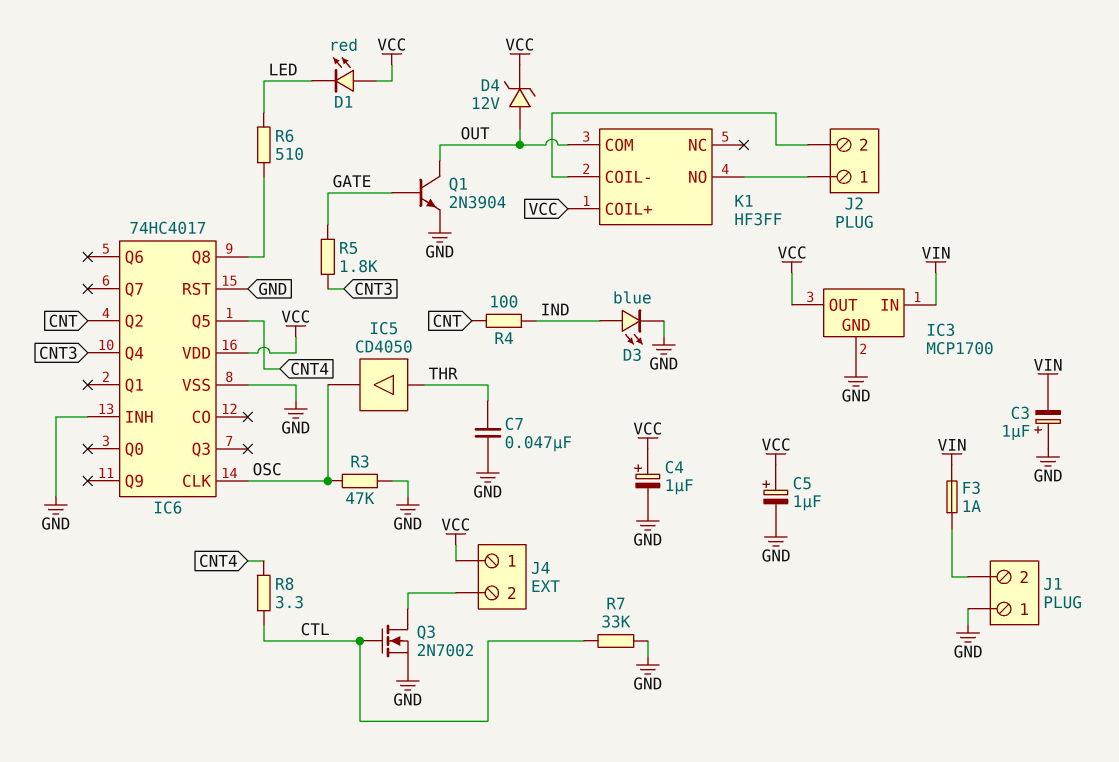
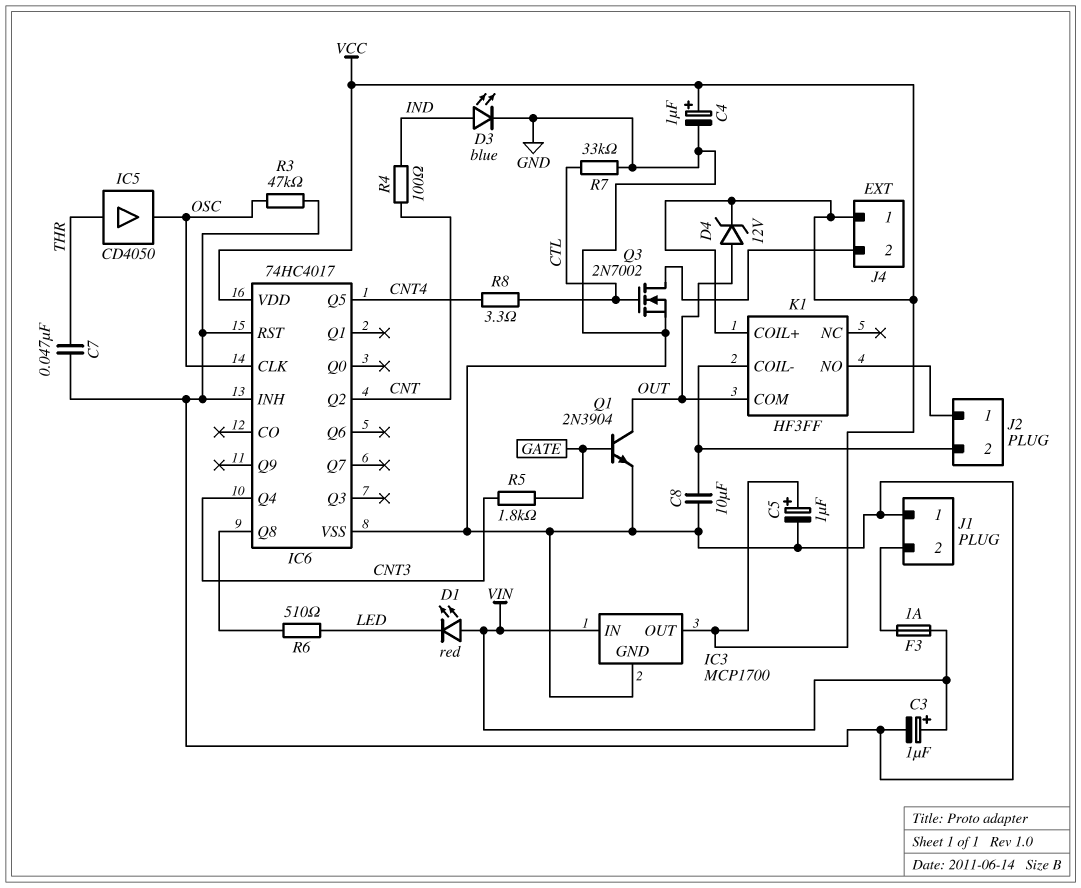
C3: 1uF (plus GND, minus VIN) -> 1uF (plus VIN, minus GND)
C8: none -> 10uF (GND, J2/2)
D1: LED red (A VCC, K LED) -> LED red (A VIN, K LED)

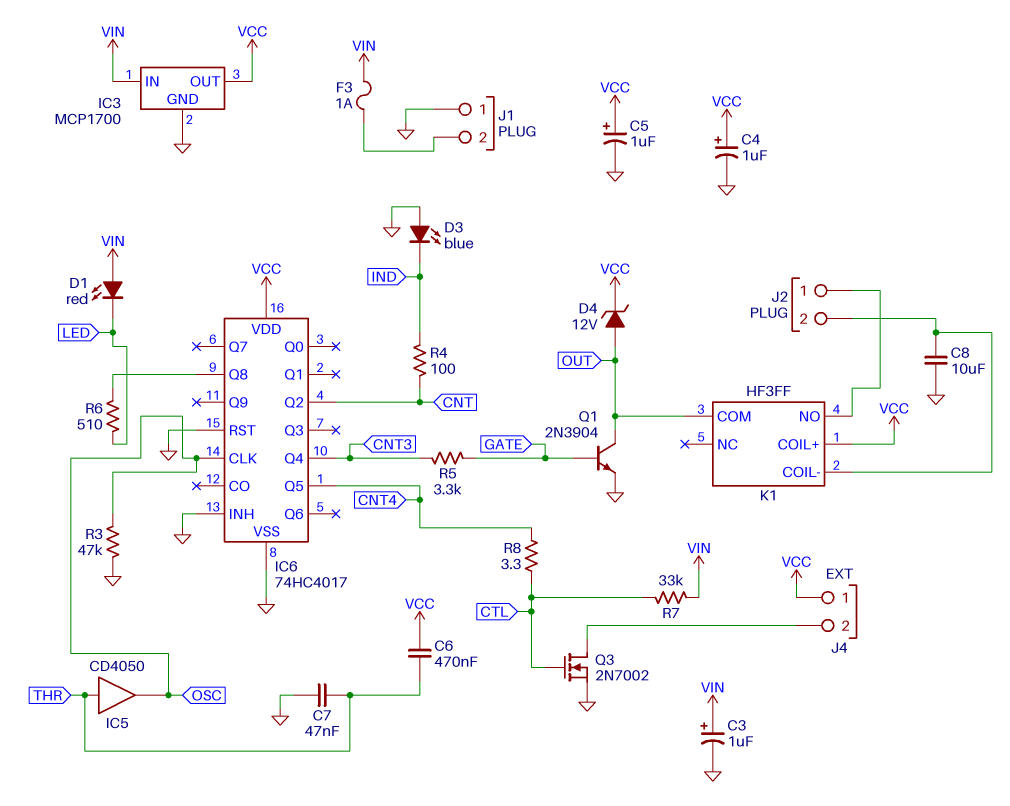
C6: none -> 470nF (THR, VCC)
D3: LED blue (A IND, K GND) -> LED blue (A GND, K IND)
R5: 1.8k (CNT3, GATE) -> 3.3k (CNT3, GATE)
R7: 33k (CTL, GND) -> 33k (CTL, VIN)

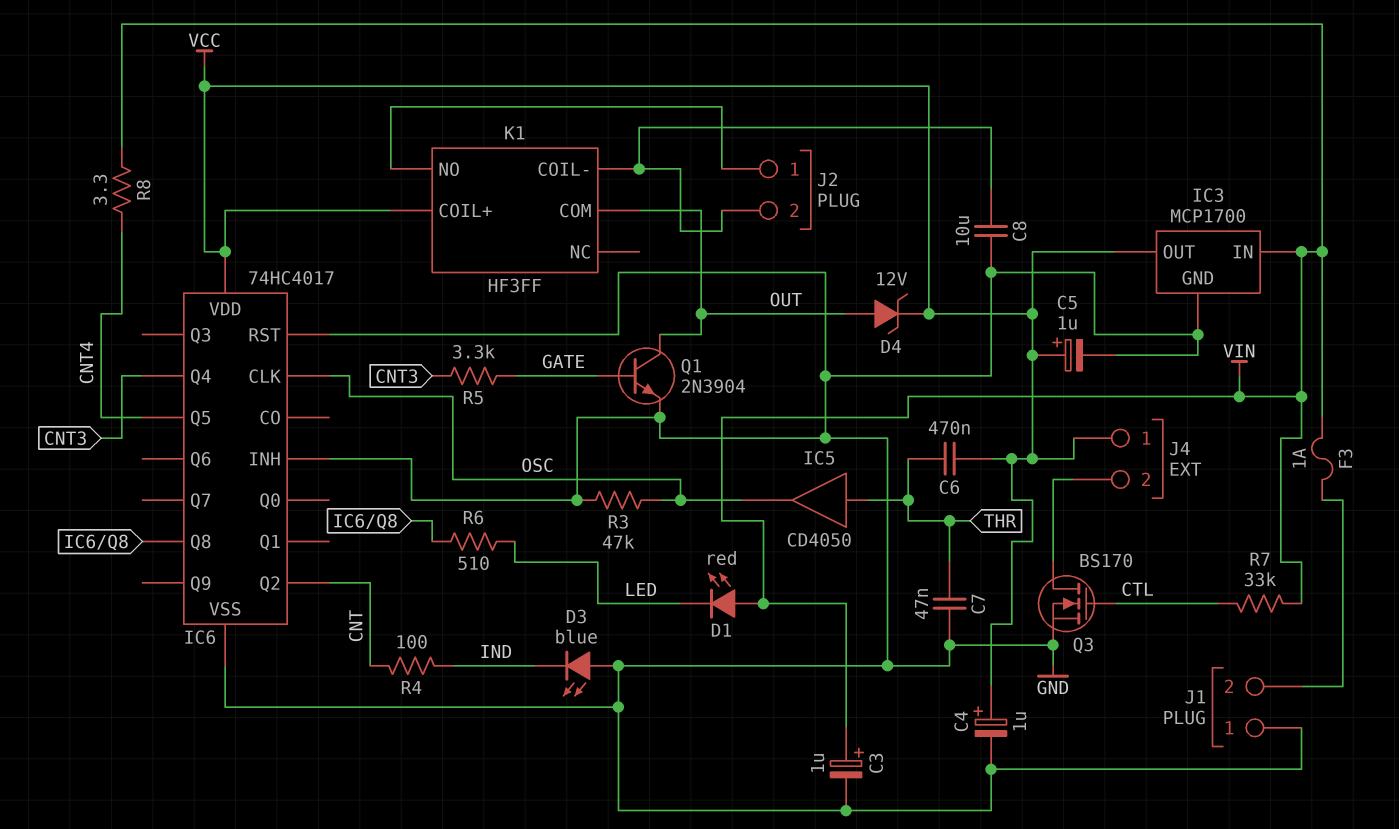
Q3: NMOS 2N7002 (G CTL, D J4/2, S GND) -> NMOS BS170 (G CTL, D J4/2, S GND)
R8: 3.3 (CNT4, CTL) -> 3.3 (CNT4, VIN)

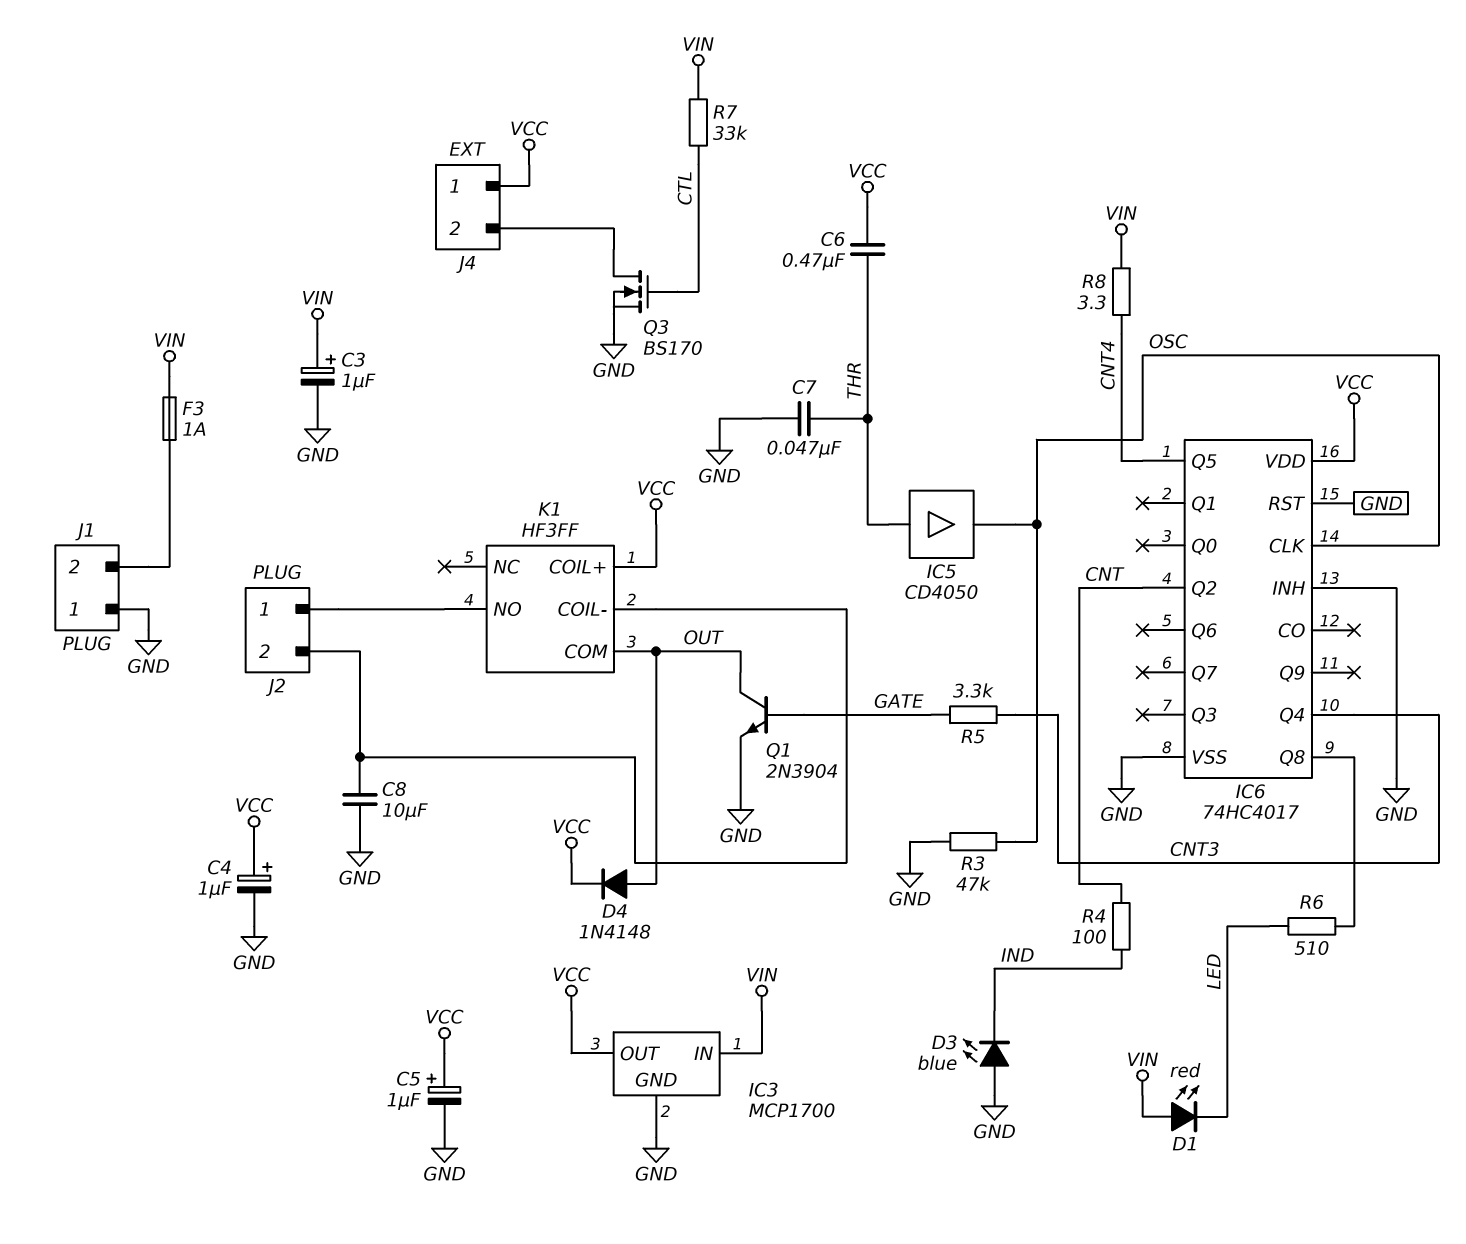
D4: zener 12V (A OUT, K VCC) -> diode 1N4148 (A OUT, K VCC)

